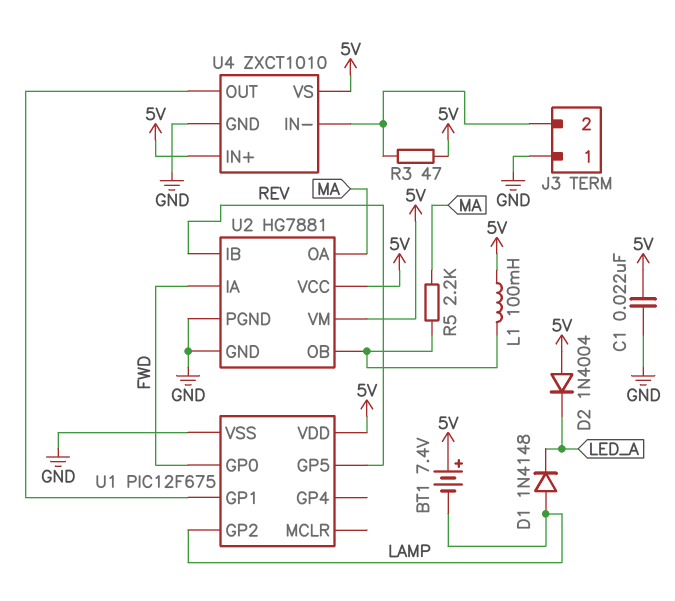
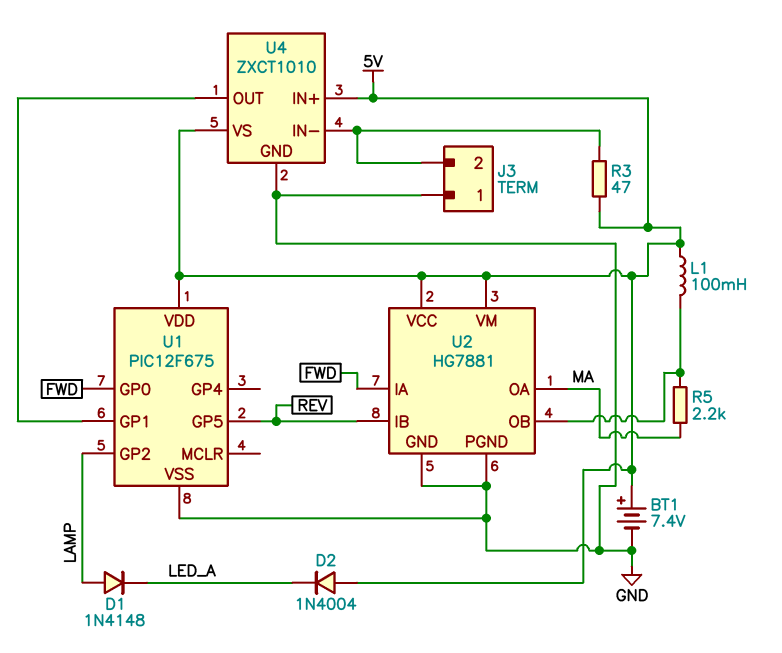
BT1: 7.4V (plus 5V, minus LAMP) -> 7.4V (plus 5V, minus GND)
C1: 22nF (5V, GND) -> none

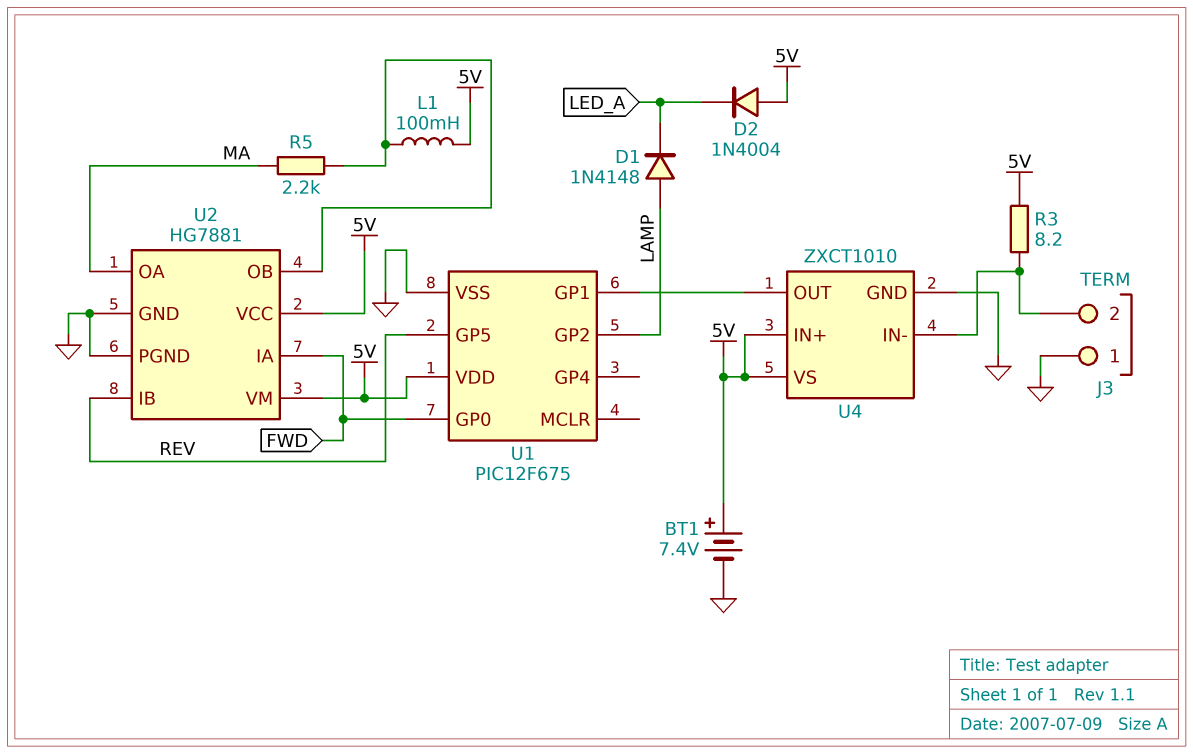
R3: 47 (5V, J3/2) -> 8.2 (5V, J3/2)

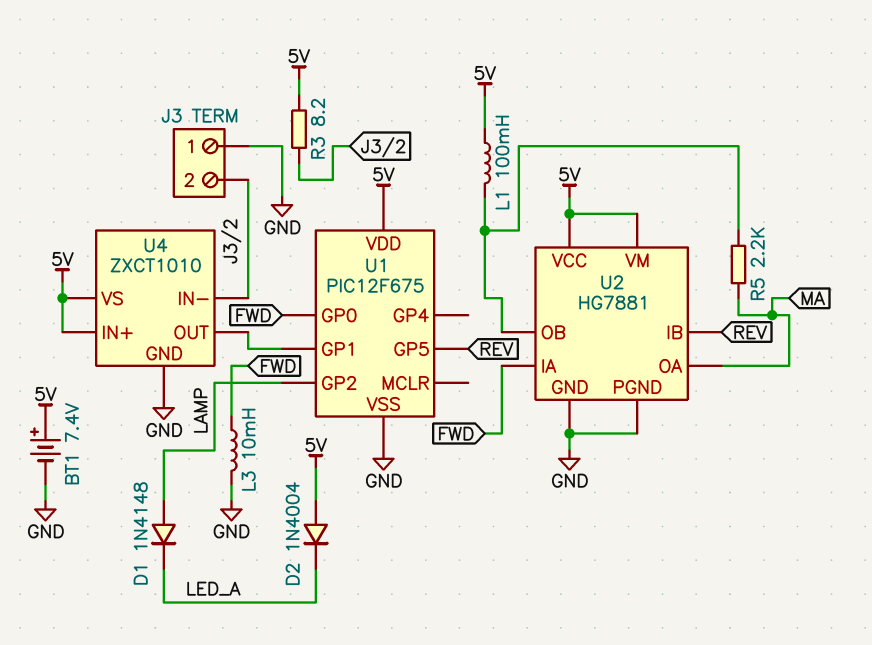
L3: none -> 10mH (FWD, GND)

